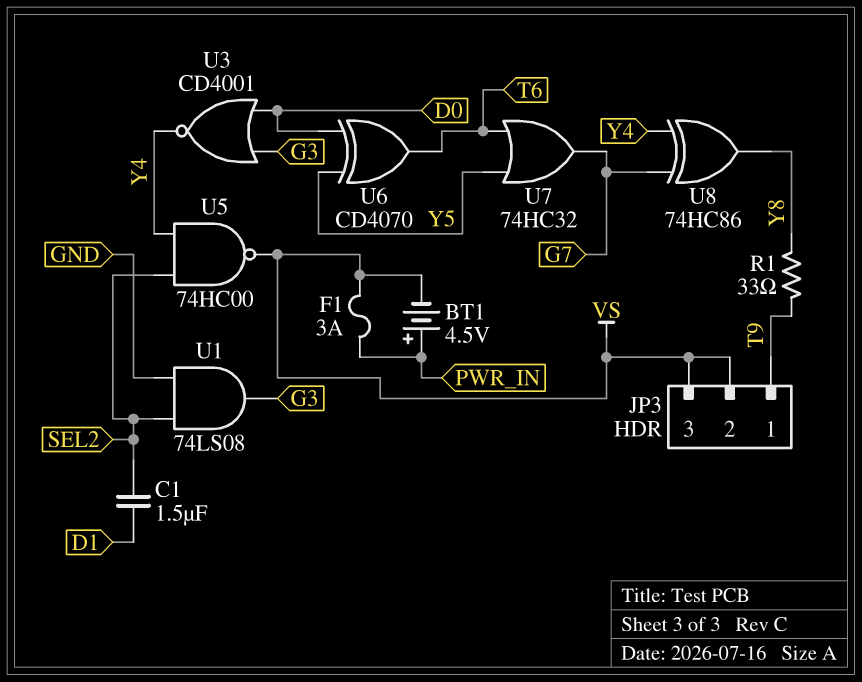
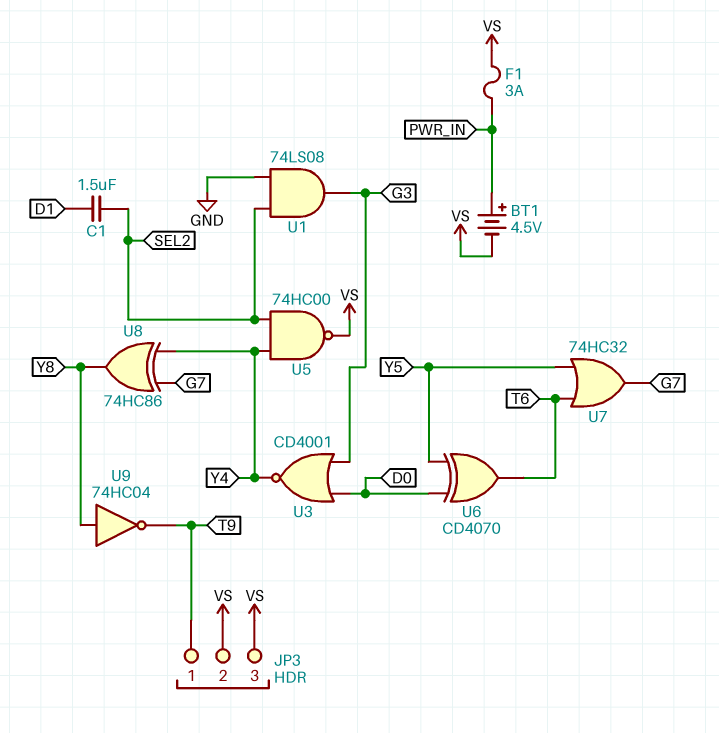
R1: 33 (T9, Y8) -> none
U9: none -> NOT 74HC04 (in Y8, out T9)

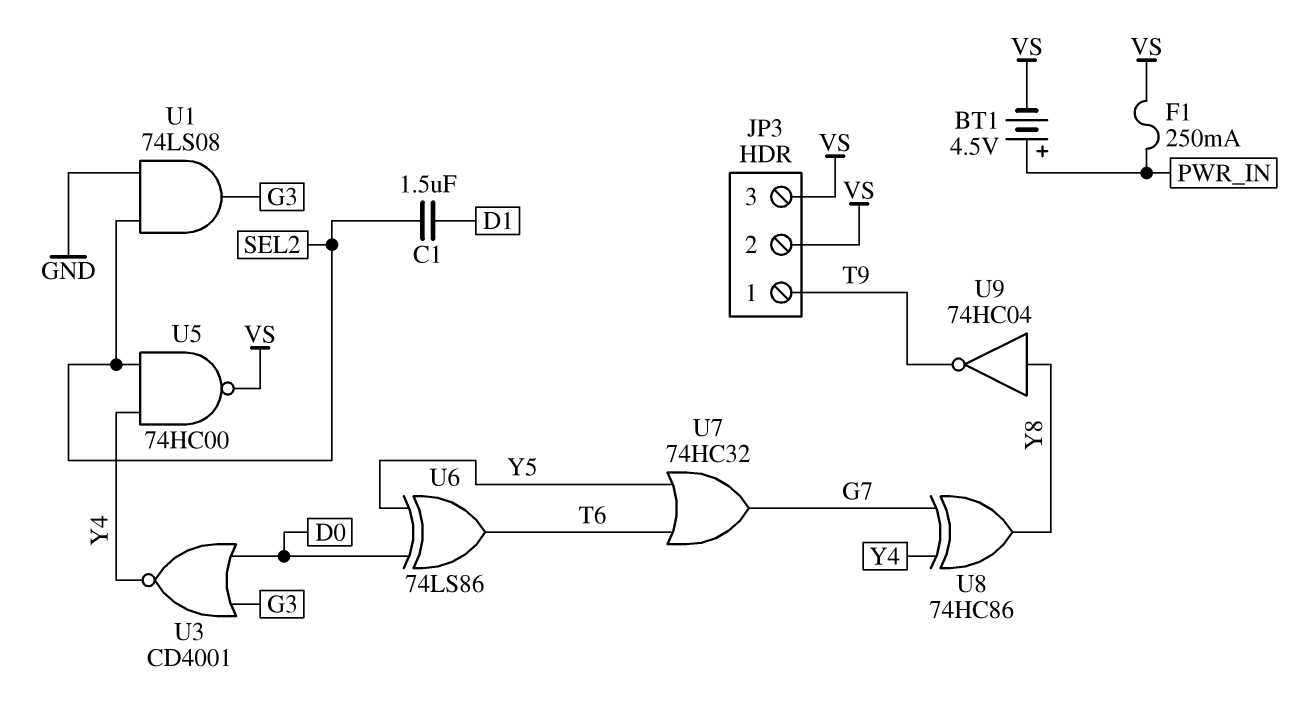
F1: 3A (PWR_IN, VS) -> 250mA (PWR_IN, VS)
U6: XOR CD4070 (in D0, in Y5, out T6) -> XOR 74LS86 (in D0, in Y5, out T6)

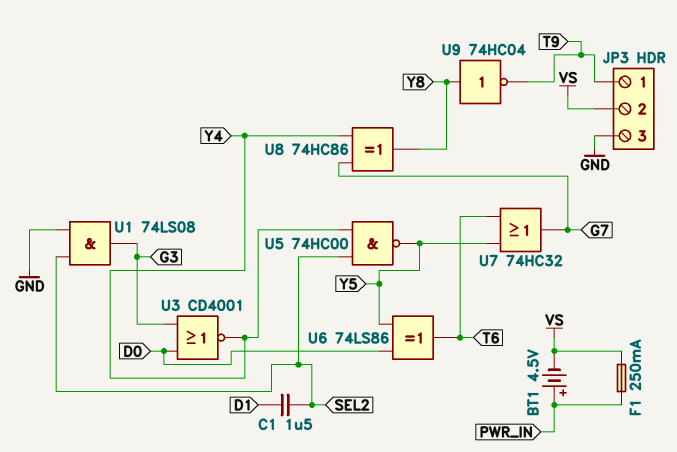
JP3 pin 3: VS -> GND
U5: NAND 74HC00 (in SEL2, in Y4, out VS) -> NAND 74HC00 (in SEL2, in Y4, out Y5)

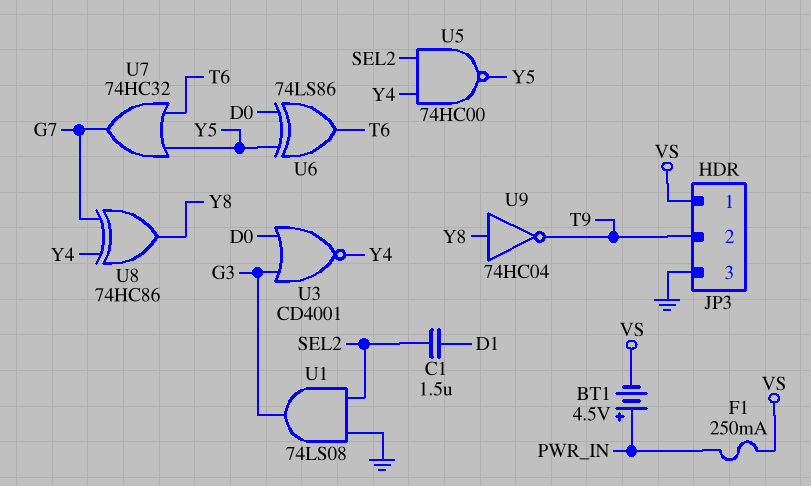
JP3 pin 1: T9 -> VS
JP3 pin 2: VS -> T9

